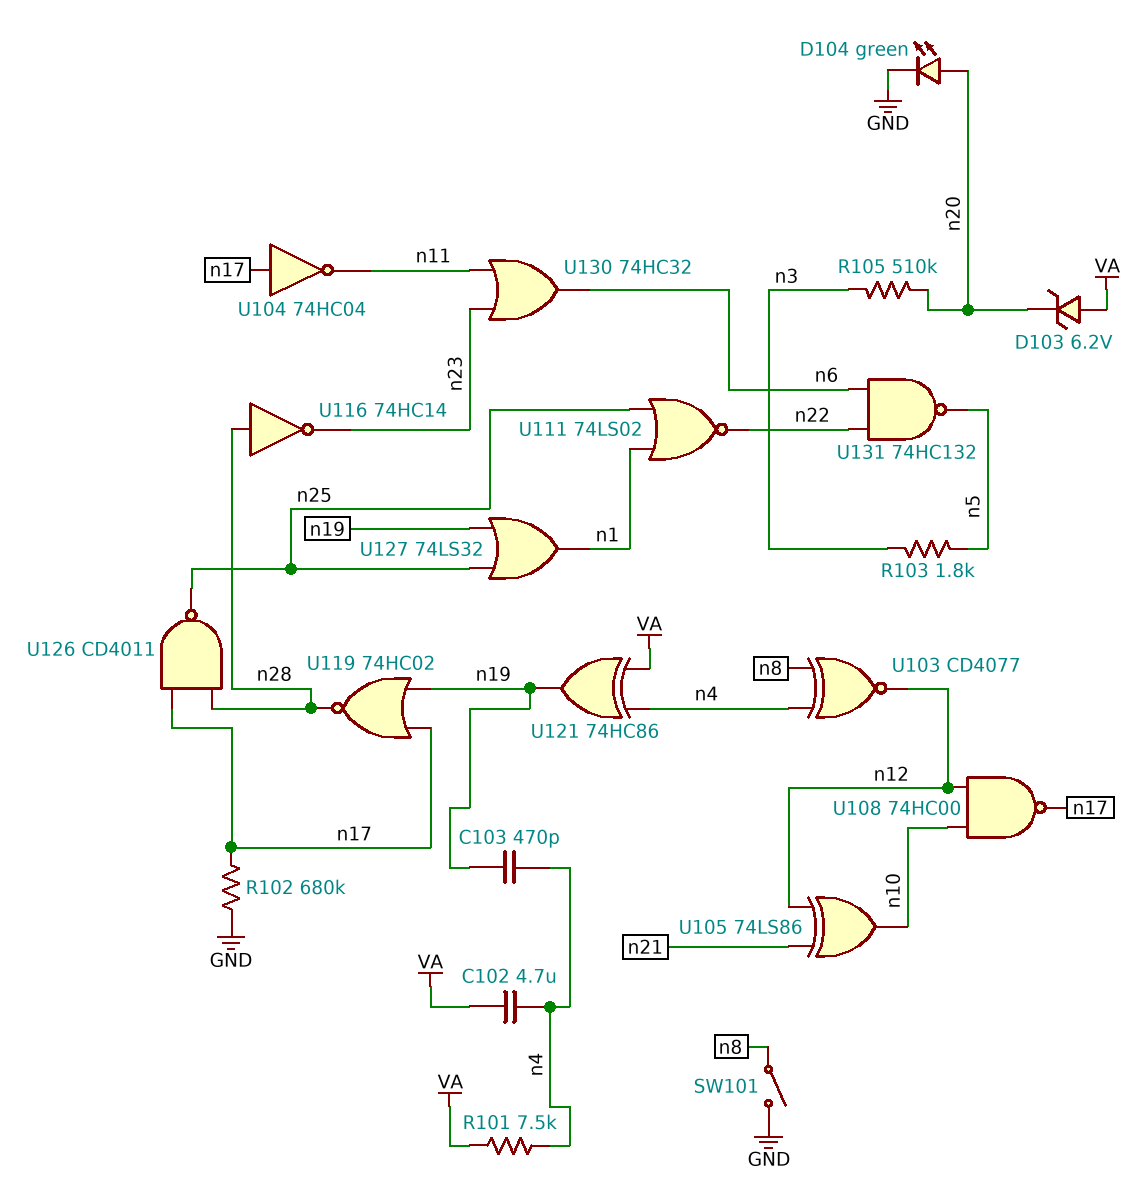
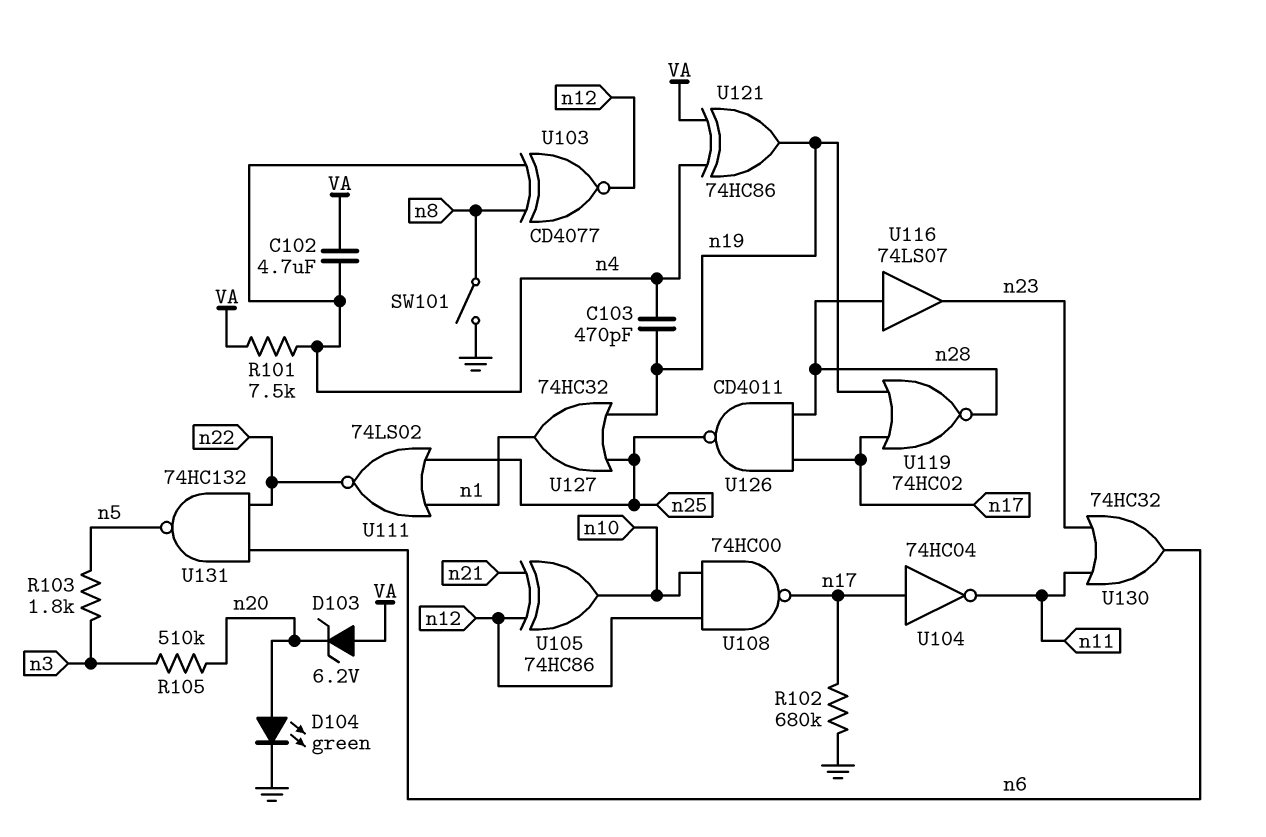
U105: XOR 74LS86 (in n12, in n21, out n10) -> XOR 74HC86 (in n12, in n21, out n10)
U116: NOT 74HC14 (in n28, out n23) -> buffer 74LS07 (in n28, out n23)
U127: OR 74LS32 (in n19, in n25, out n1) -> OR 74HC32 (in n19, in n25, out n1)

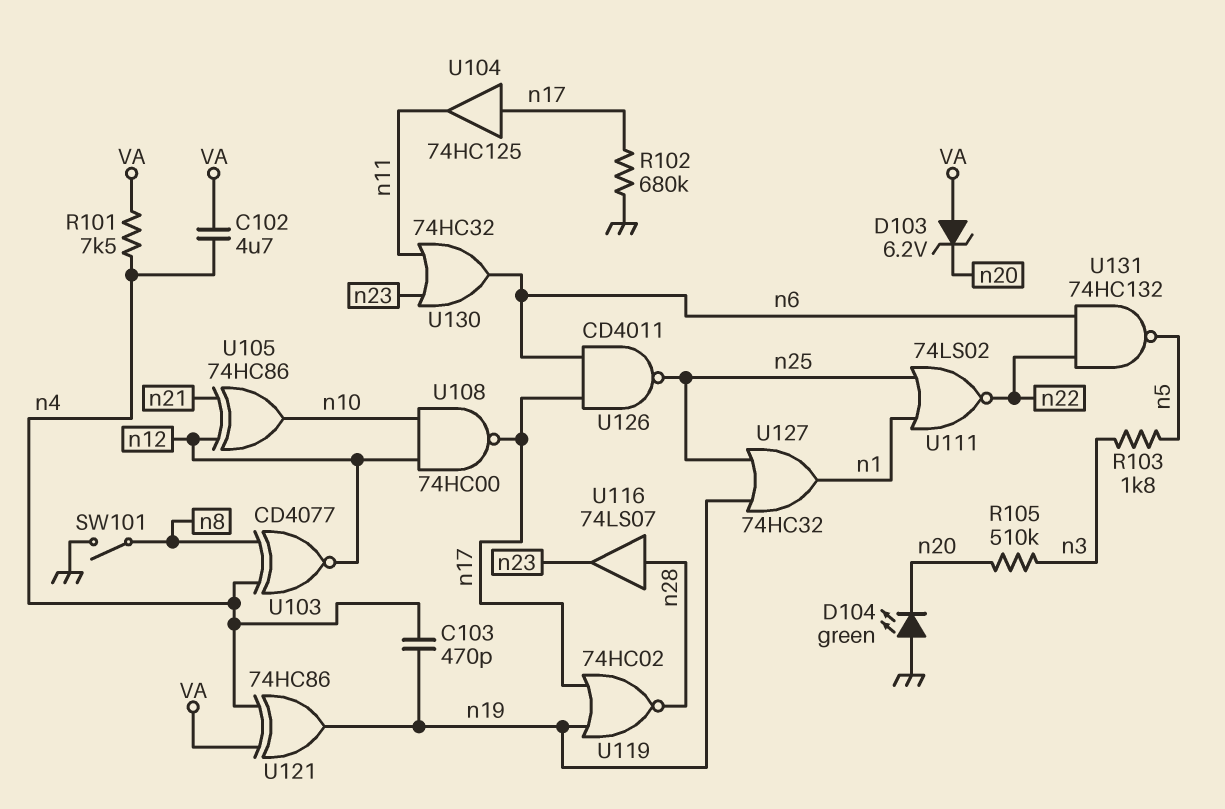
D104: LED green (A n20, K GND) -> LED green (A GND, K n20)
U104: NOT 74HC04 (in n17, out n11) -> buffer 74HC125 (in n17, out n11)
U126: NAND CD4011 (in n17, in n28, out n25) -> NAND CD4011 (in n6, in n17, out n25)

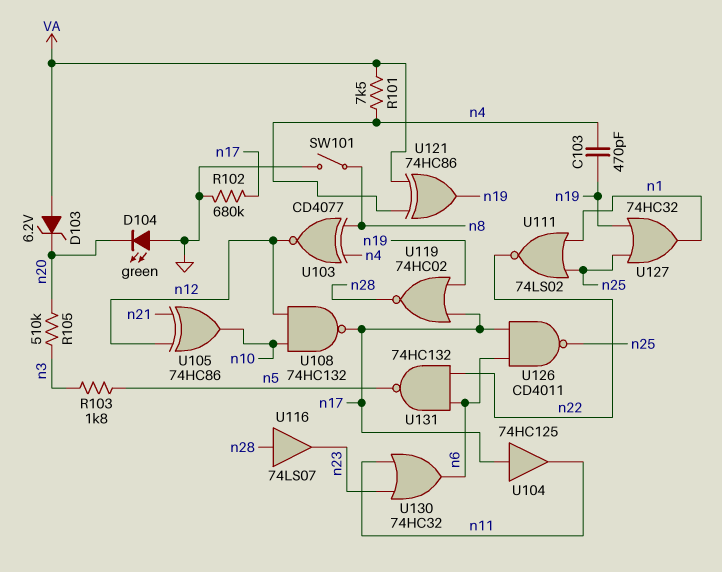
C102: 4.7uF (VA, n4) -> none
U108: NAND 74HC00 (in n10, in n12, out n17) -> NAND 74HC132 (in n10, in n12, out n17)

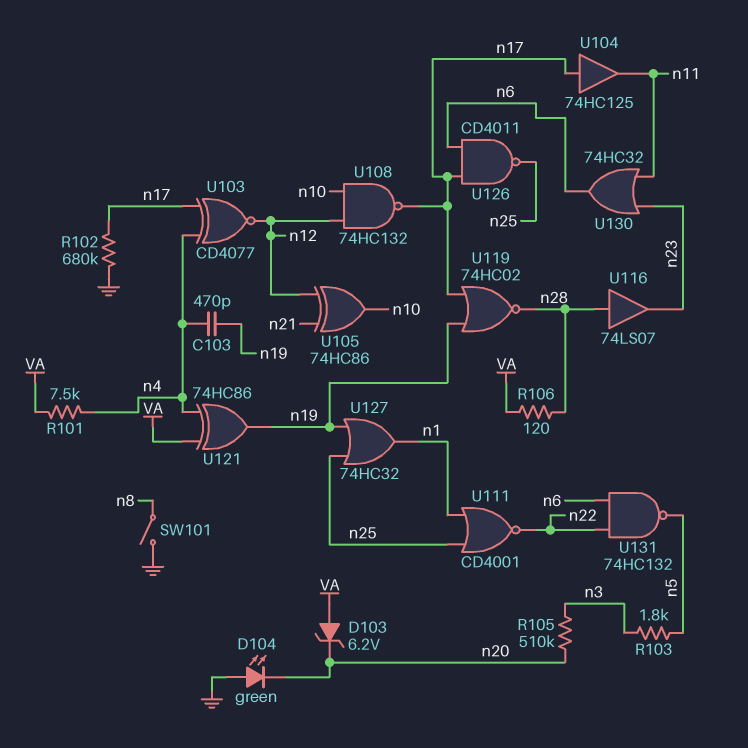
R106: none -> 120 (VA, n28)
U103: XNOR CD4077 (in n4, in n8, out n12) -> XNOR CD4077 (in n4, in n17, out n12)
U111: NOR 74LS02 (in n1, in n25, out n22) -> NOR CD4001 (in n1, in n25, out n22)

